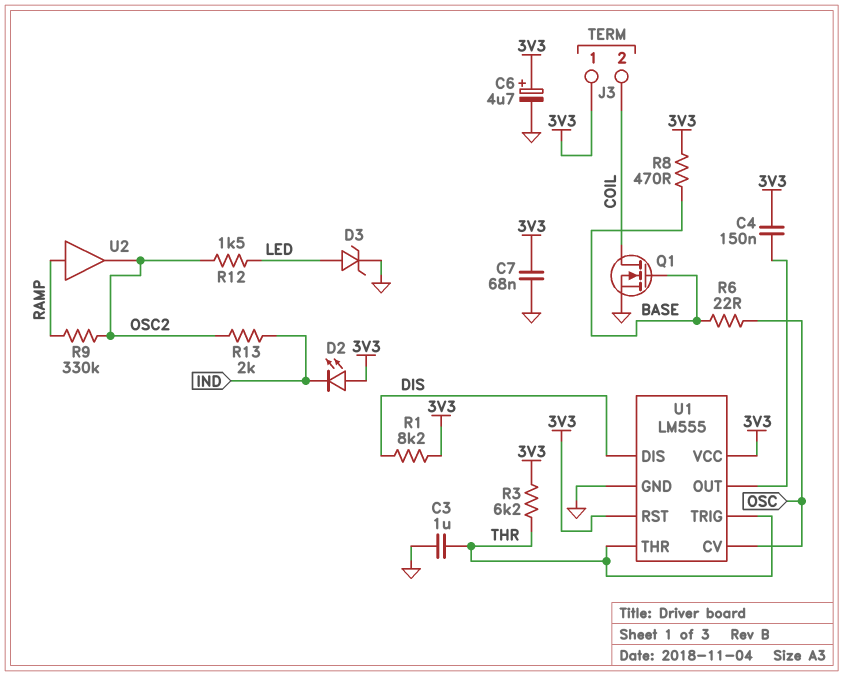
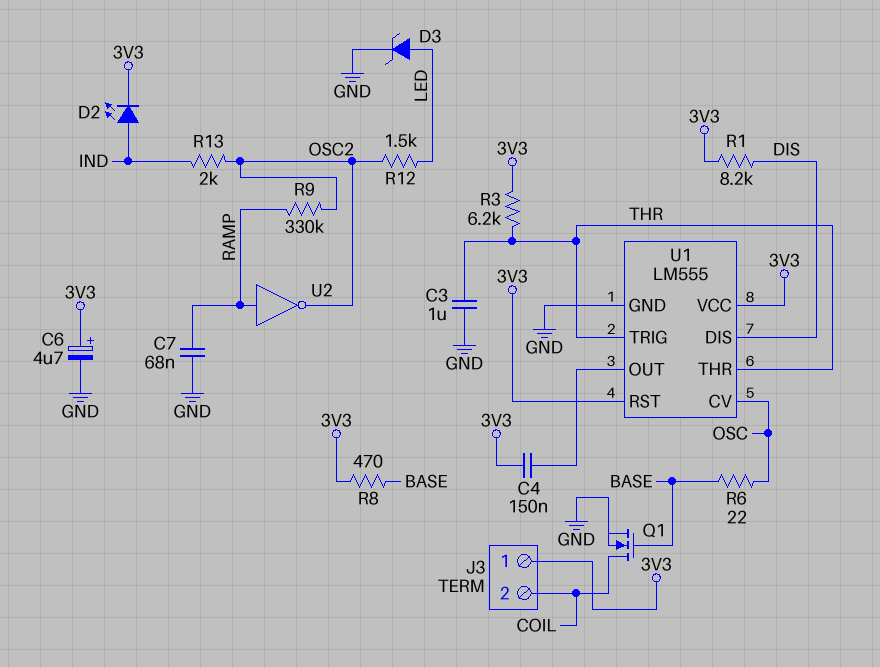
C7: 68nF (3V3, GND) -> 68nF (GND, RAMP)
D2: LED (A 3V3, K IND) -> LED (A IND, K 3V3)
U2: buffer (in RAMP, out OSC2) -> NOT (in RAMP, out OSC2)

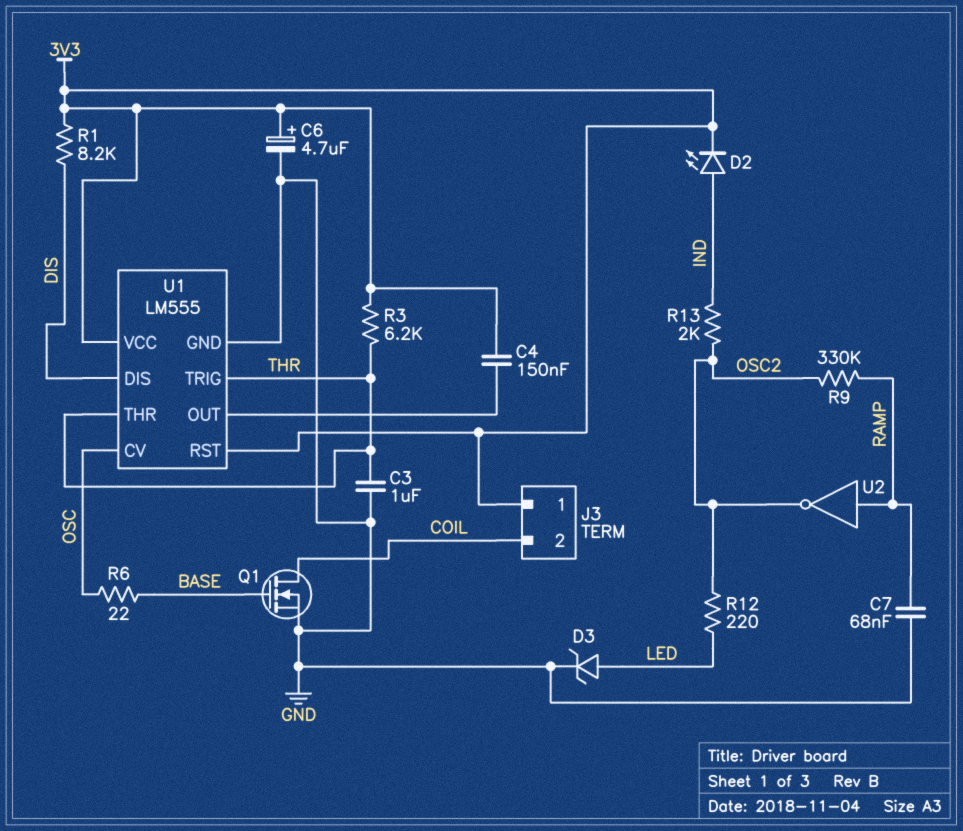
R8: 470 (3V3, BASE) -> none
R12: 1.5k (LED, OSC2) -> 220 (LED, OSC2)

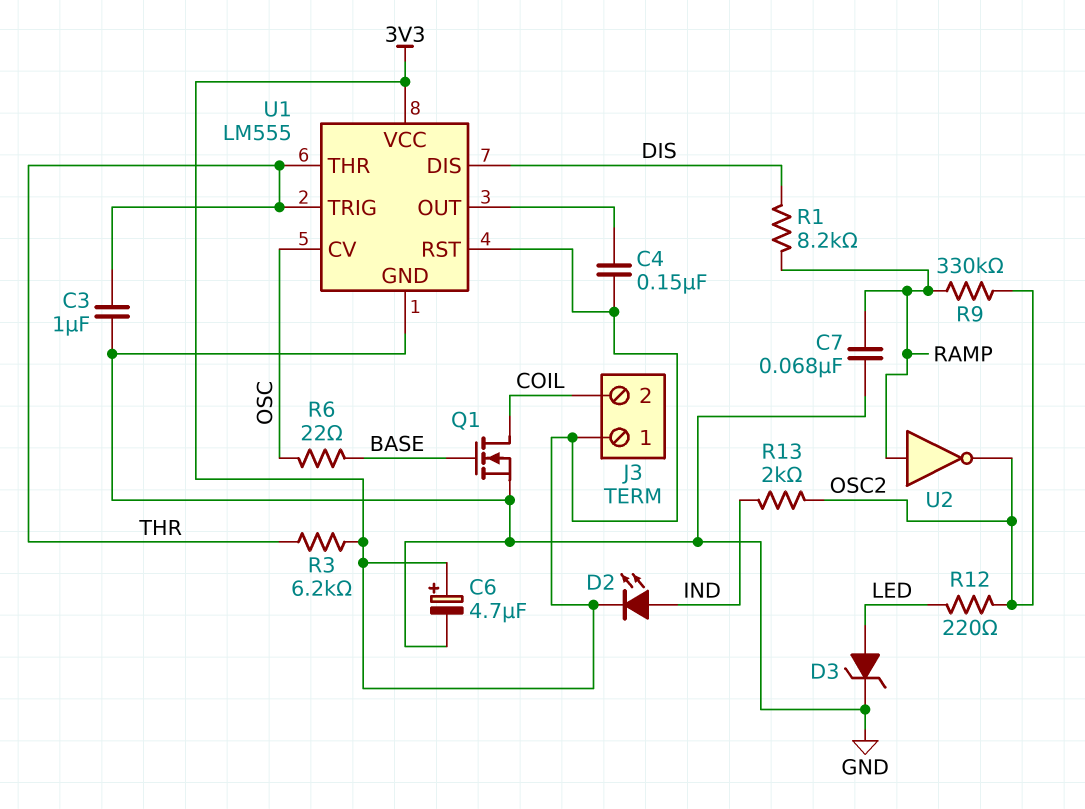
R1: 8.2k (3V3, DIS) -> 8.2k (DIS, RAMP)

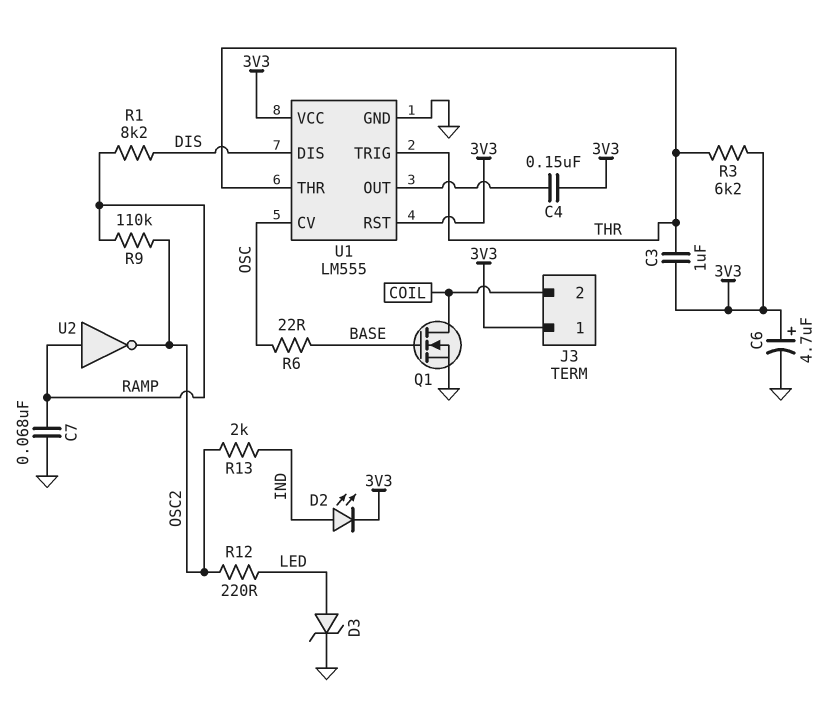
C3: 1uF (GND, THR) -> 1uF (3V3, THR)
R9: 330k (OSC2, RAMP) -> 110k (OSC2, RAMP)

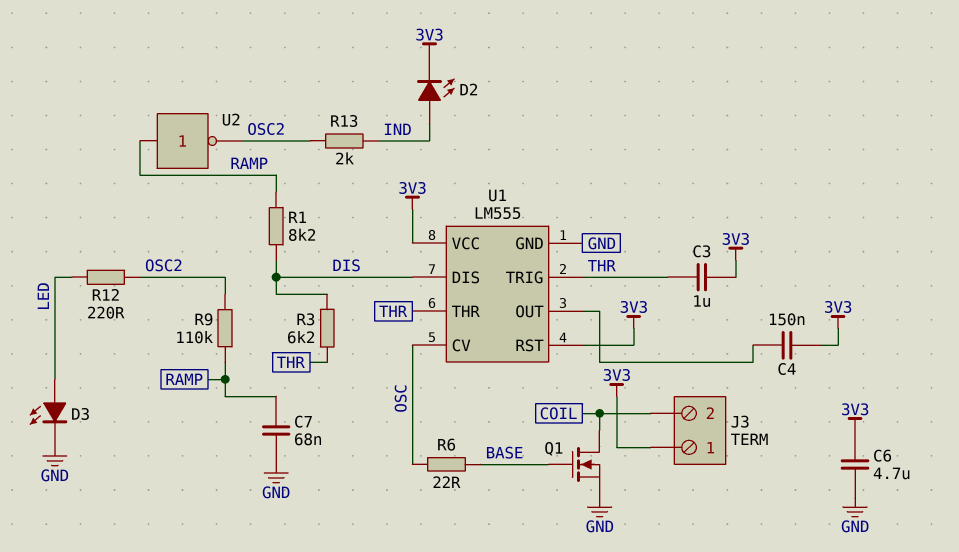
C6: 4.7uF (plus 3V3, minus GND) -> 4.7uF (3V3, GND)
D3: zener (A LED, K GND) -> LED (A LED, K GND)
R3: 6.2k (3V3, THR) -> 6.2k (DIS, THR)

